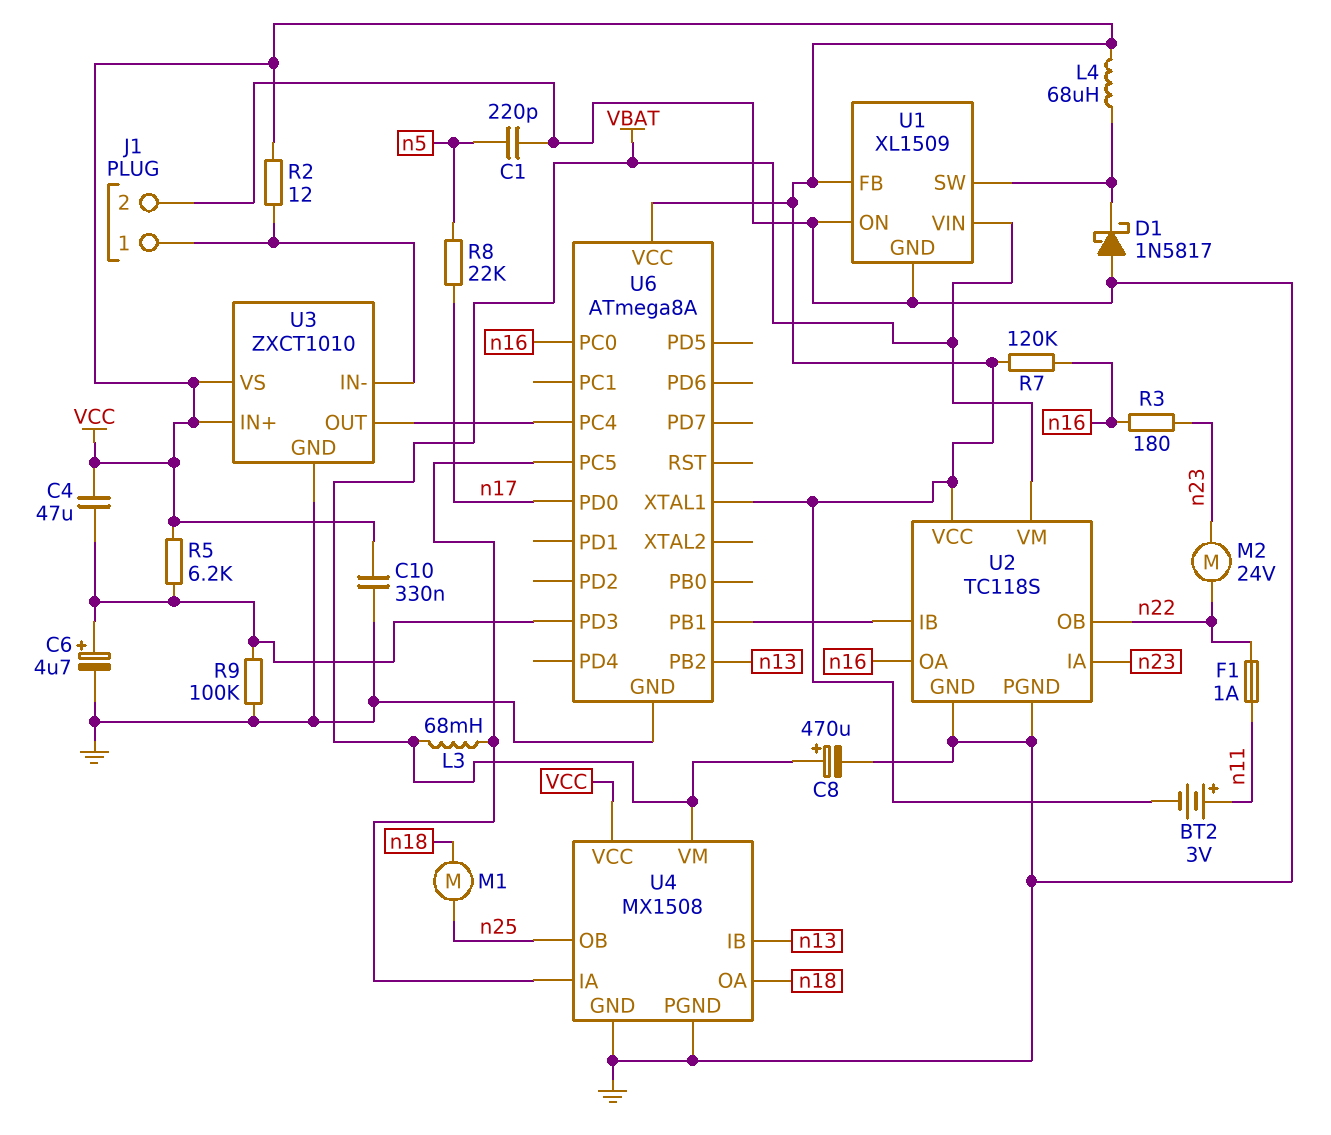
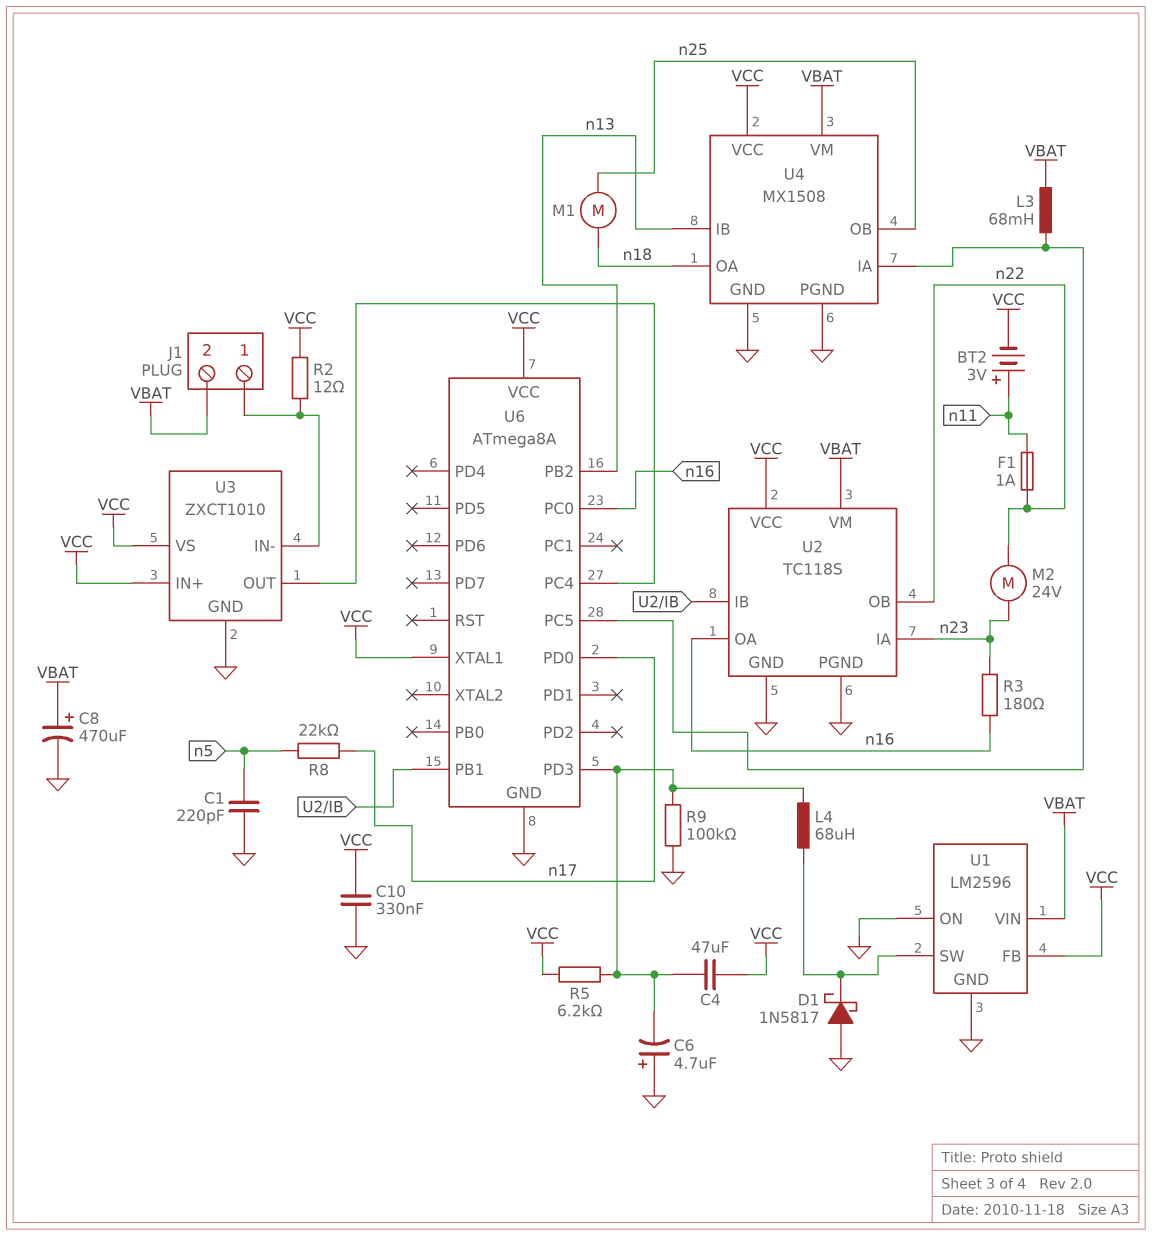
C6: 4.7uF (plus U6/PD3, minus GND) -> 4.7uF (plus GND, minus U6/PD3)
J1 pin 2: GND -> VBAT
L4: 68uH (U1/SW, VCC) -> 68uH (U1/SW, U6/PD3)
R7: 120k (VCC, n16) -> none
U1: XL1509 -> LM2596

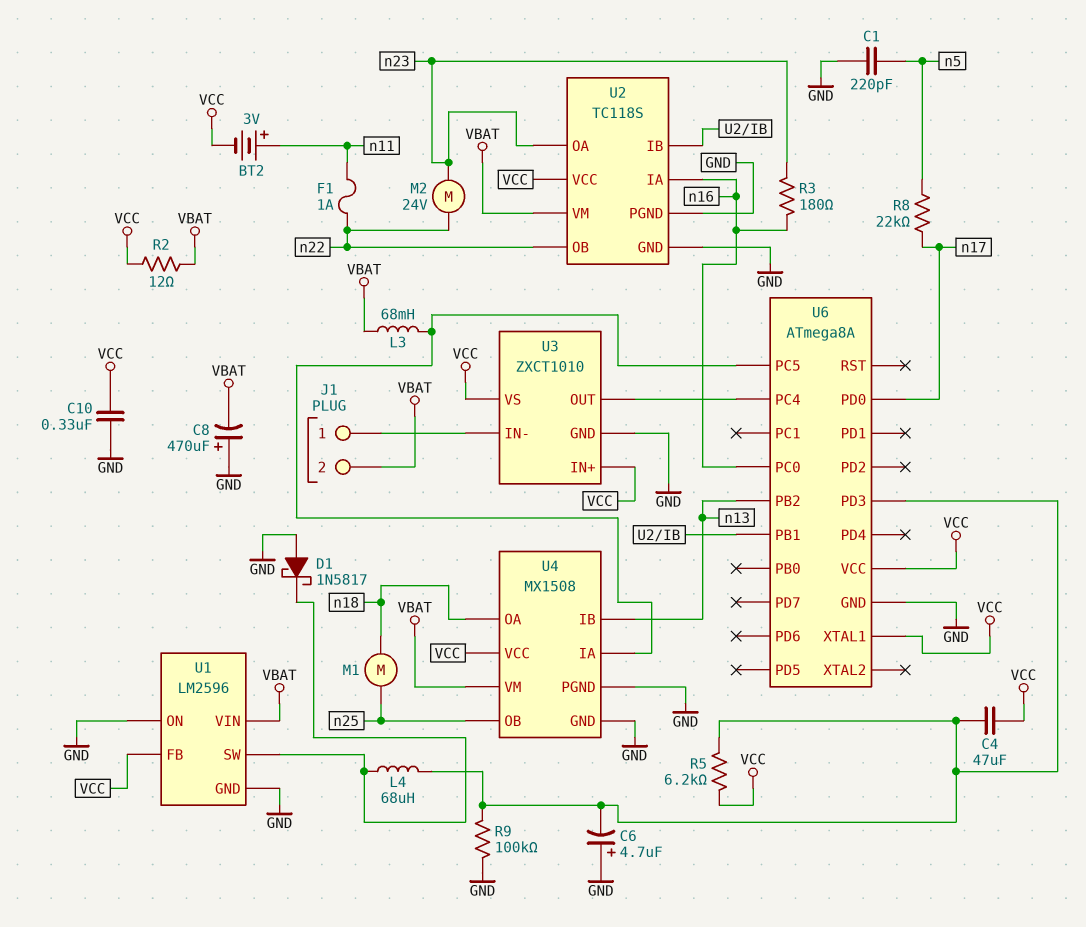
C8: 470uF (plus VBAT, minus GND) -> 470uF (plus GND, minus VBAT)
R2: 12 (J1/1, VCC) -> 12 (VBAT, VCC)
U2 pin IA: n23 -> n16
U2 pin OA: n16 -> n23

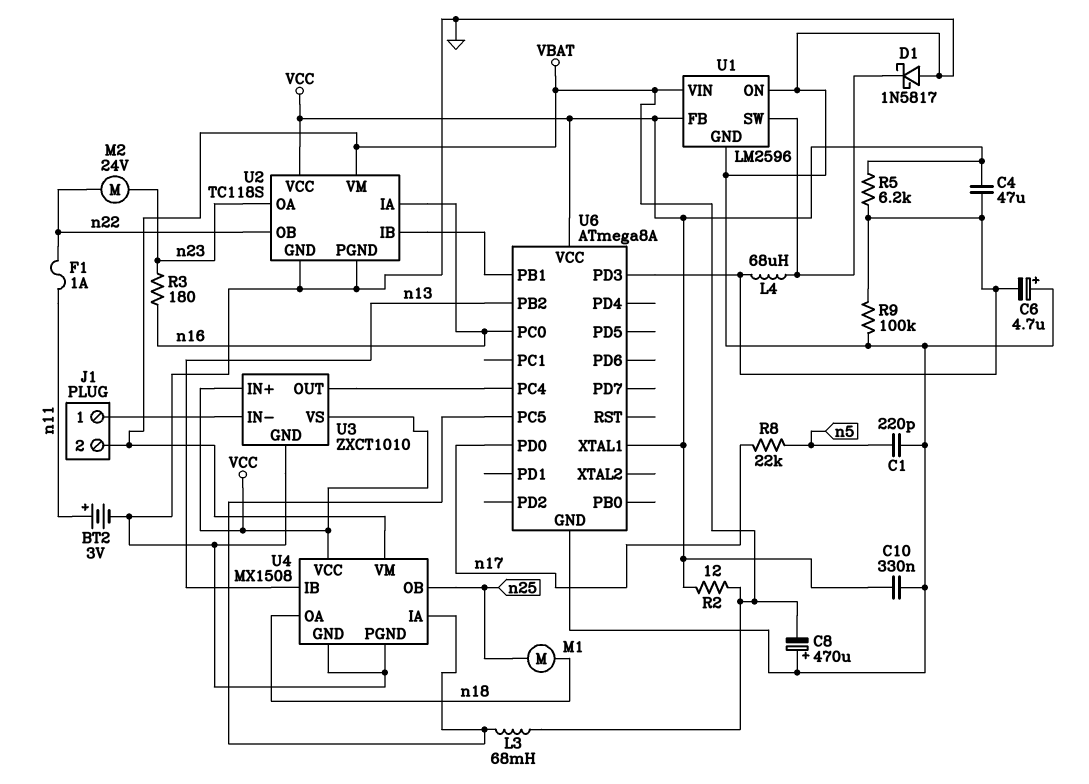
BT2: 3V (plus n11, minus VCC) -> 3V (plus n11, minus GND)

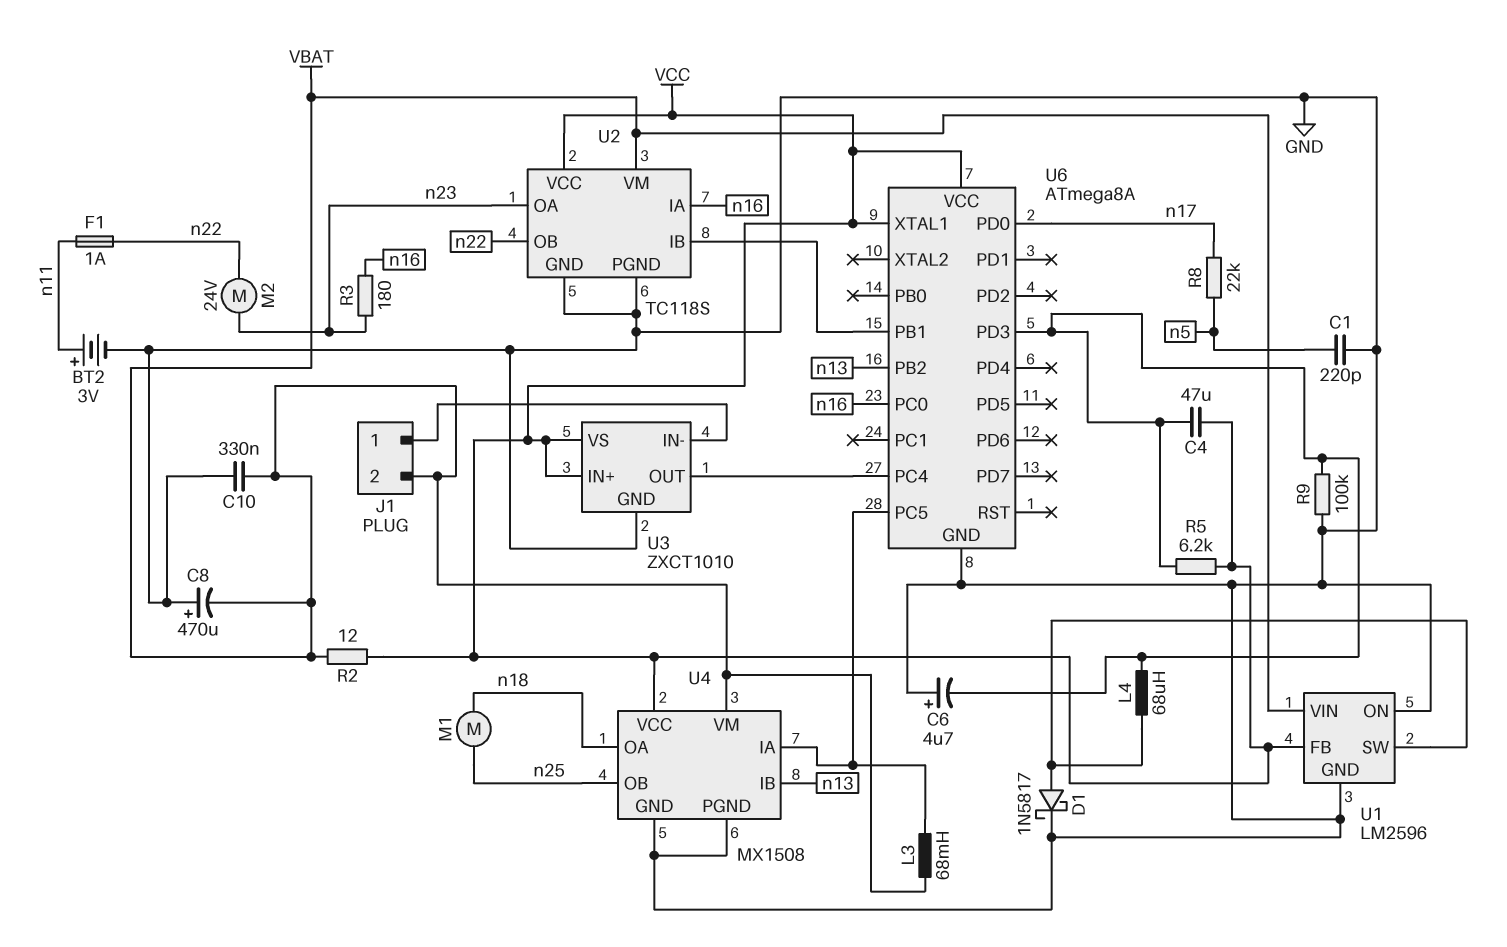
C10: 330nF (GND, VCC) -> 330nF (GND, VBAT)
D1: schottky 1N5817 (A GND, K U1/SW) -> schottky 1N5817 (A U1/SW, K GND)

